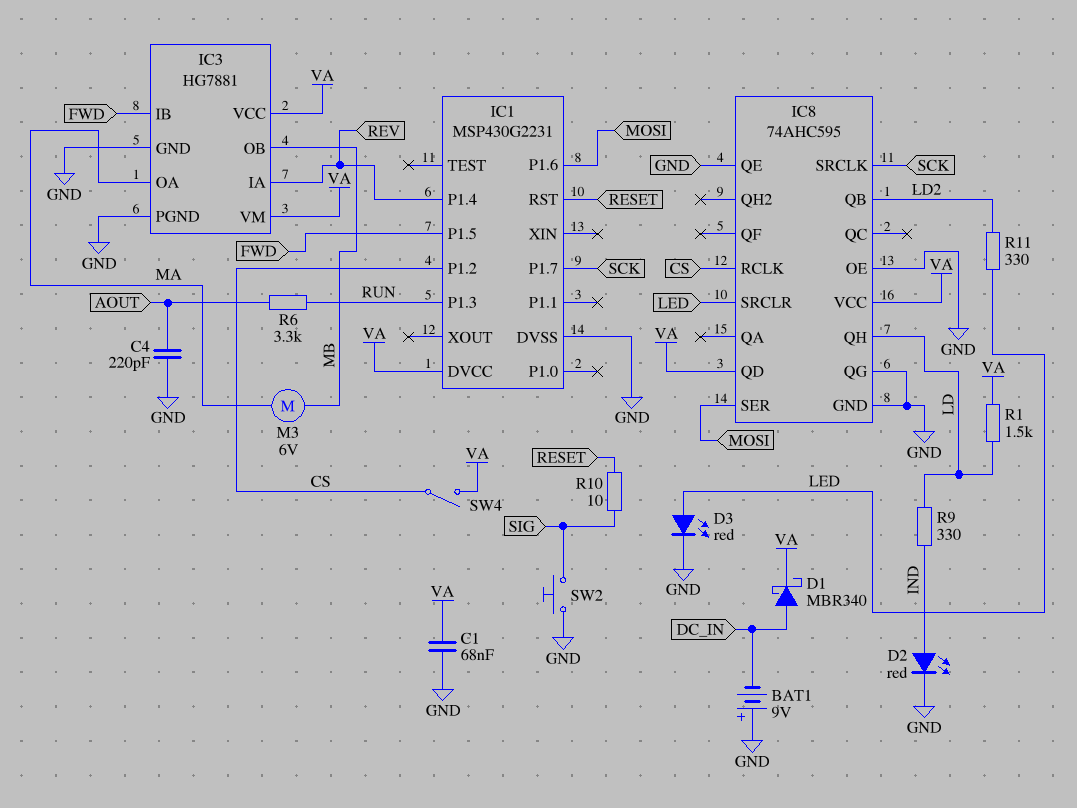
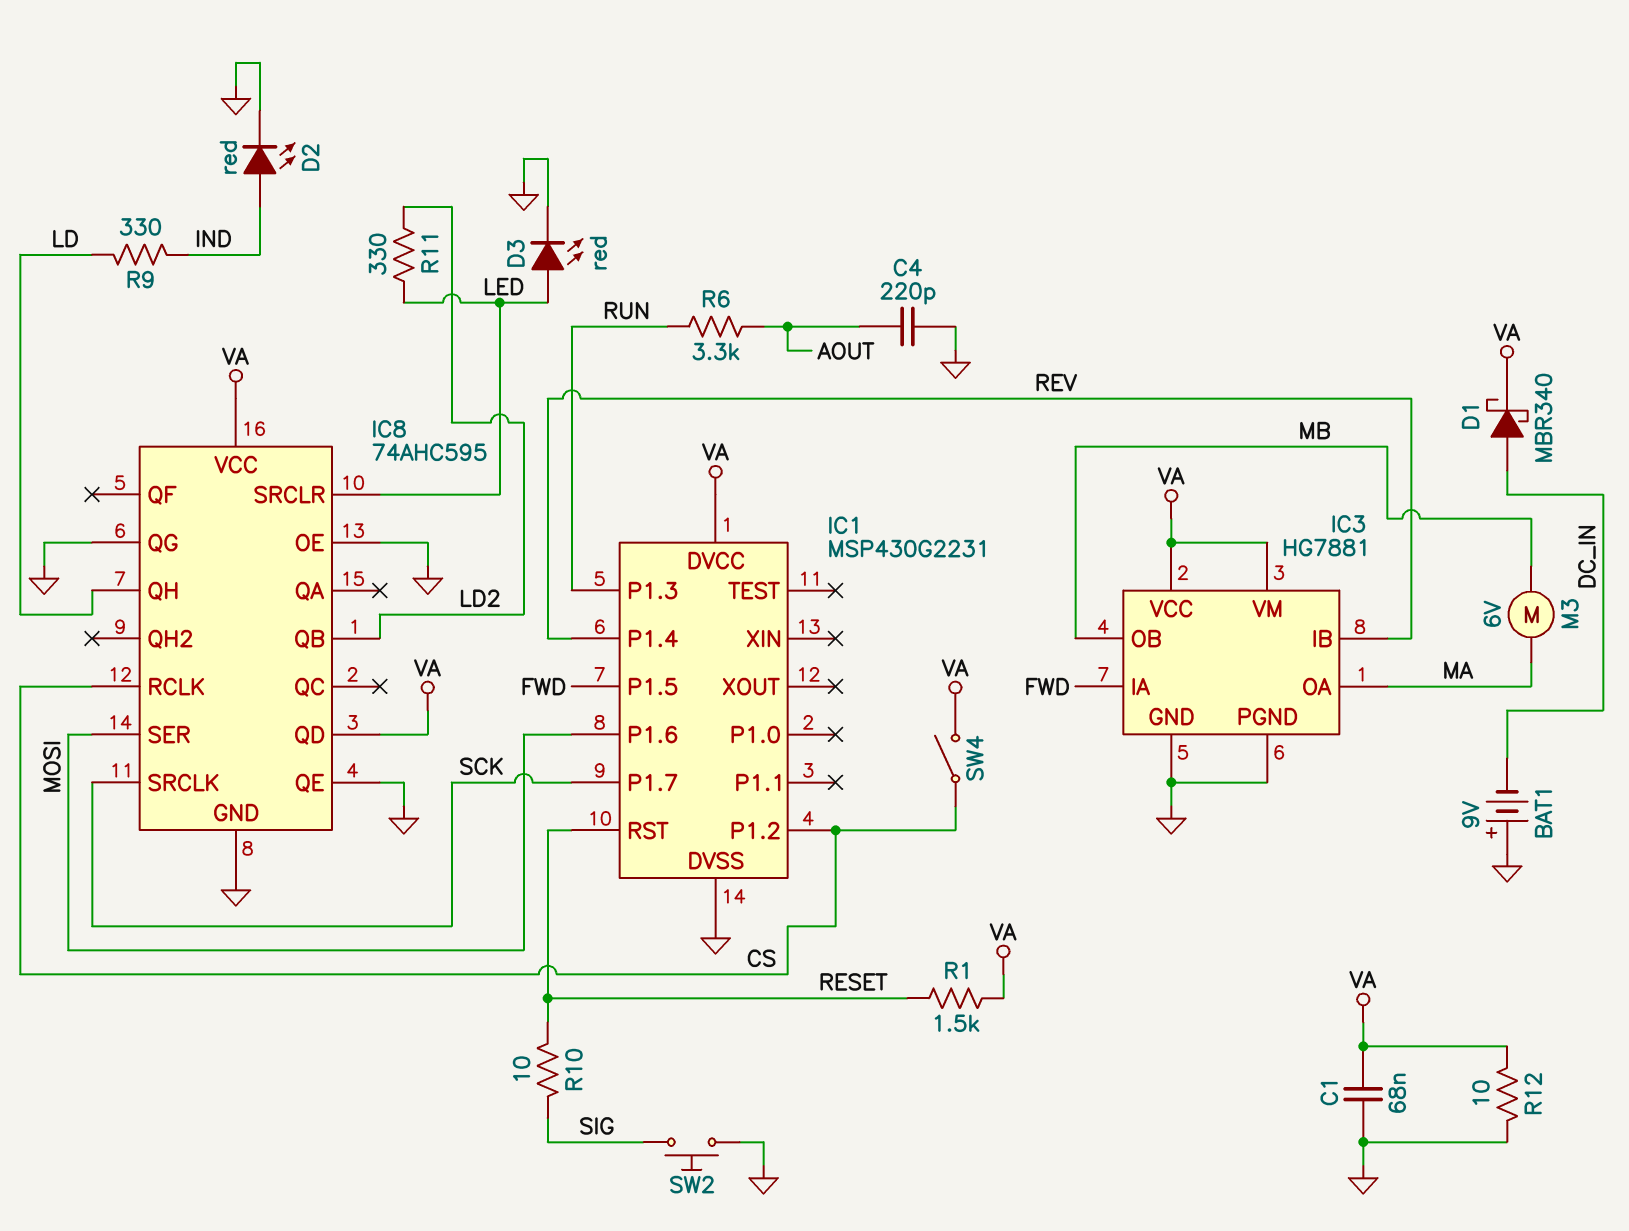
IC3 pin IA: REV -> FWD
IC3 pin IB: FWD -> REV
R1: 1.5k (LD, VA) -> 1.5k (RESET, VA)
R12: none -> 10 (GND, VA)

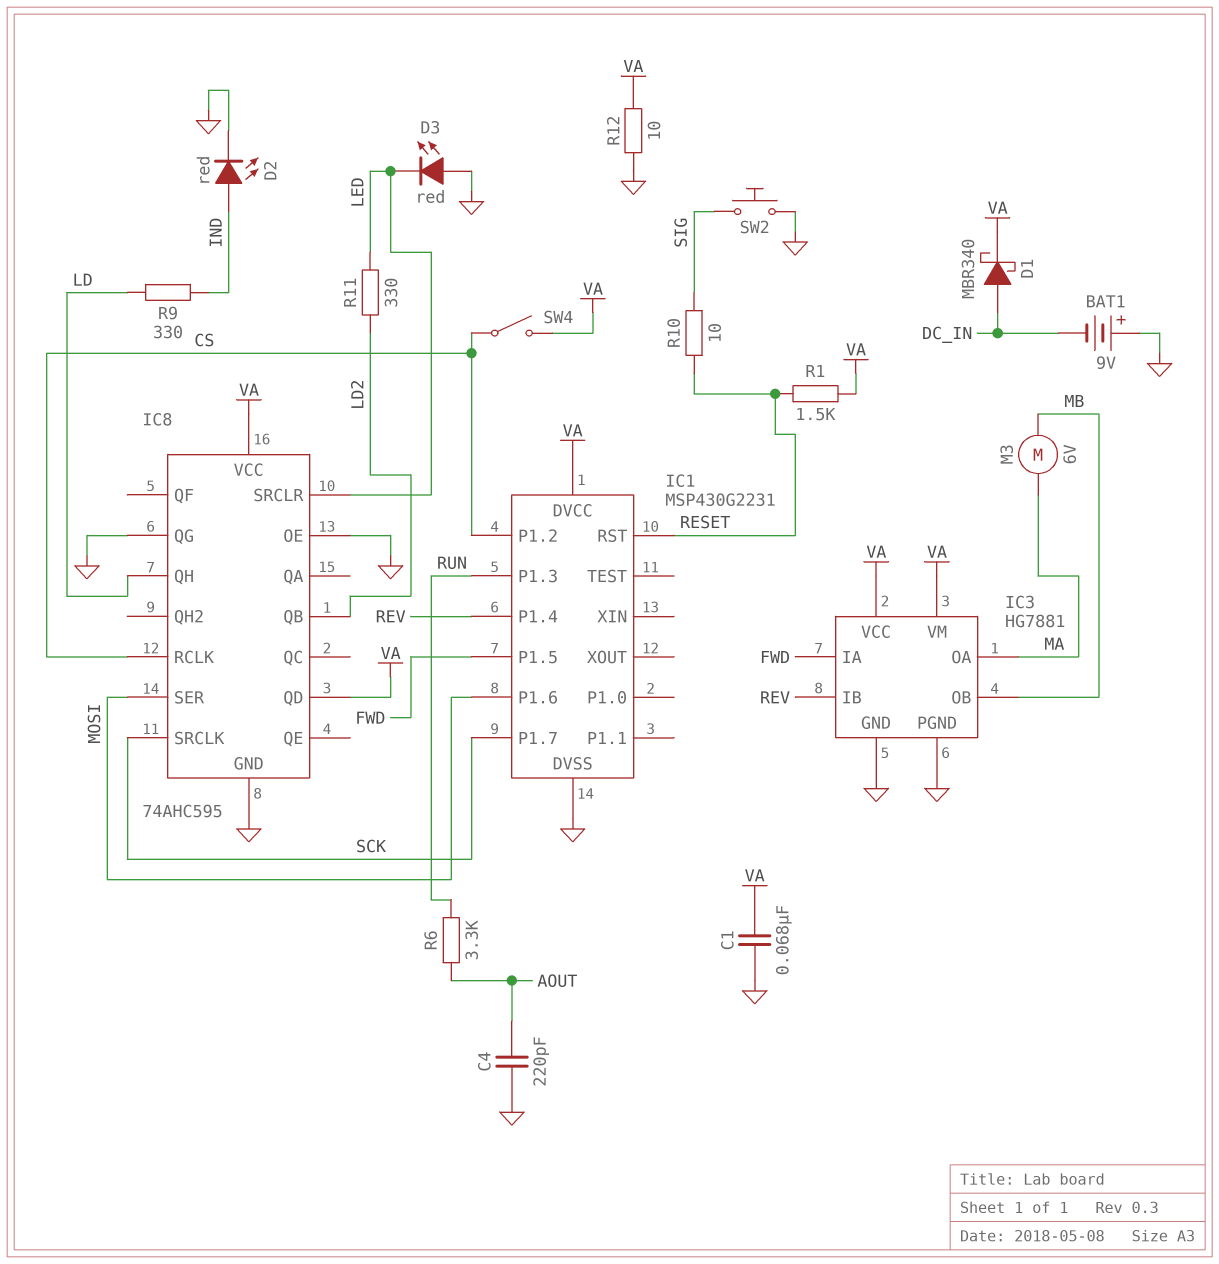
D3: LED red (A LED, K GND) -> LED red (A GND, K LED)
IC8 pin QE: GND -> none

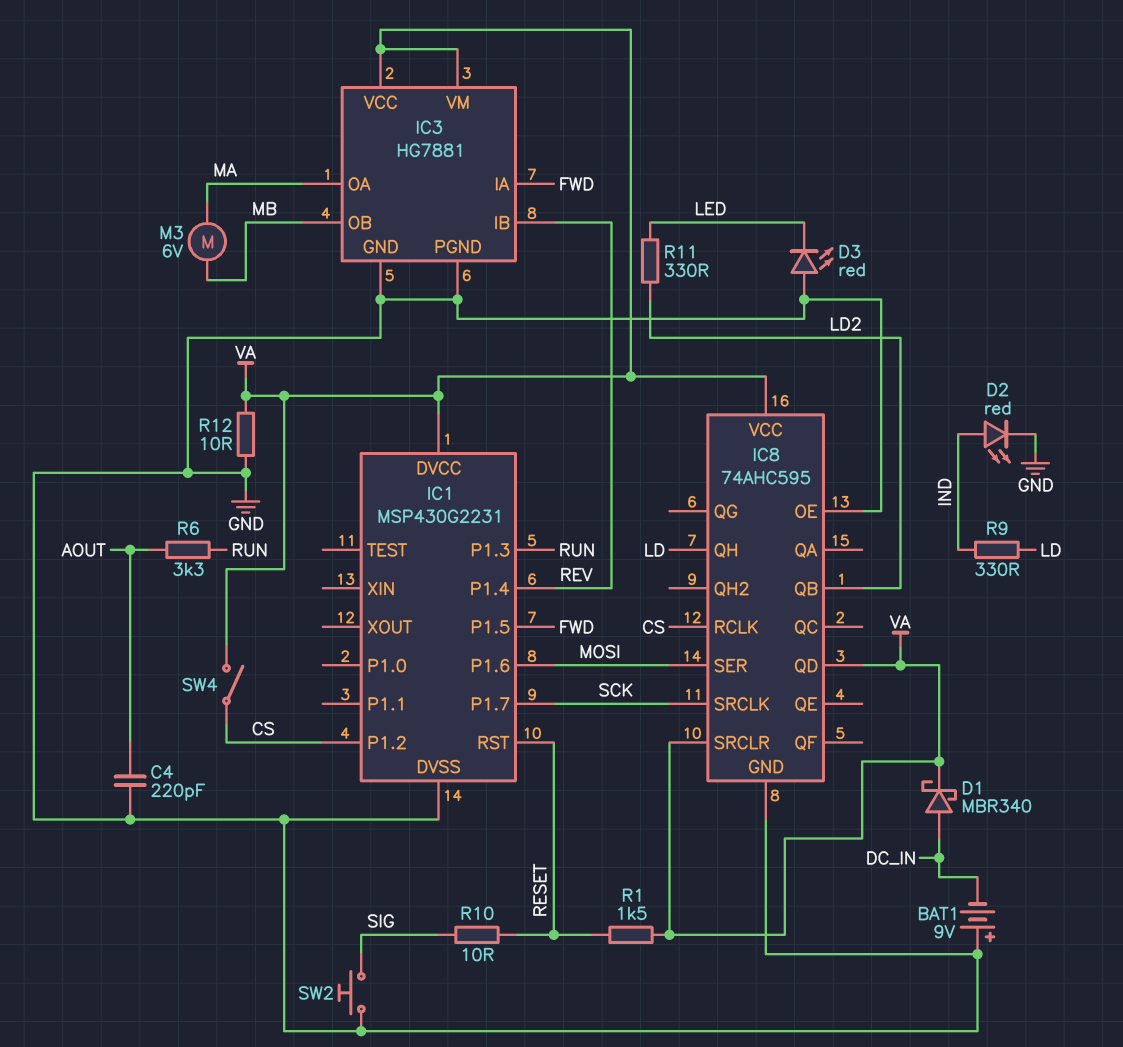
C1: 68nF (GND, VA) -> none
IC8 pin QG: GND -> none
IC8 pin SRCLR: LED -> VA

